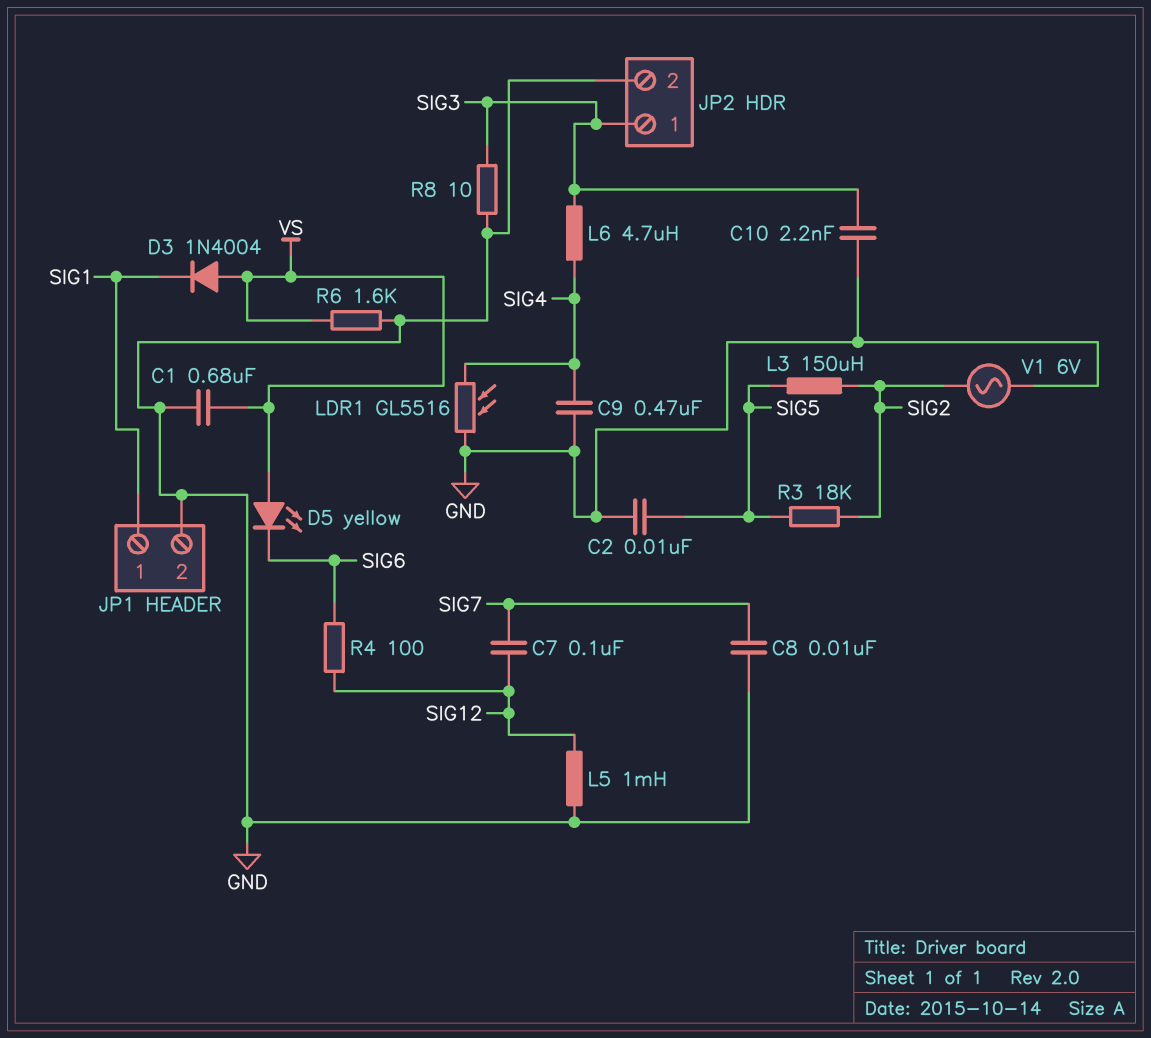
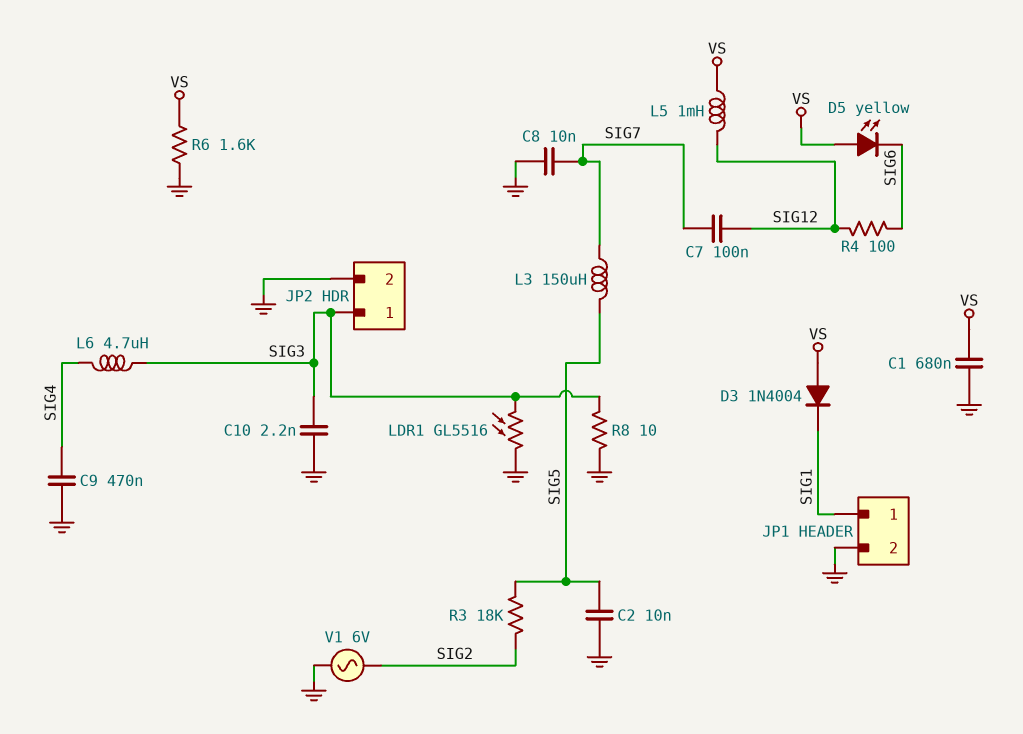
L3: 150uH (SIG2, SIG5) -> 150uH (SIG5, SIG7)
L5: 1mH (GND, SIG12) -> 1mH (SIG12, VS)
LDR1: GL5516 (GND, SIG4) -> GL5516 (GND, SIG3)

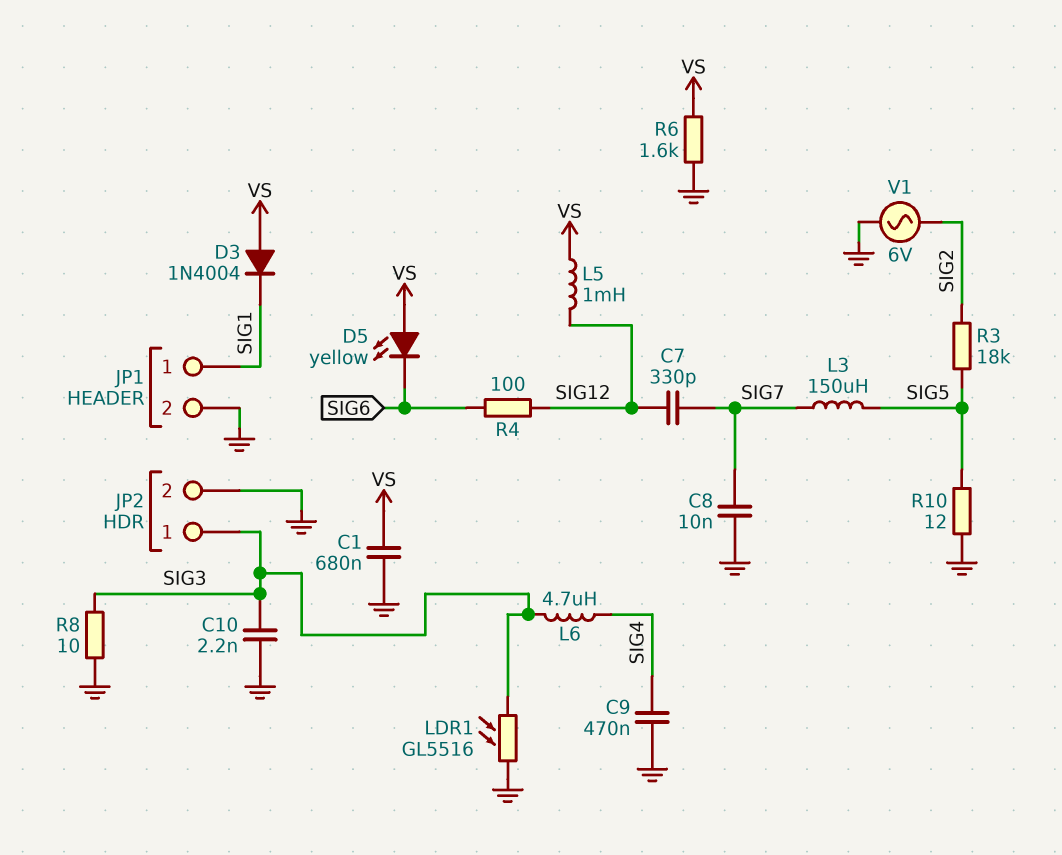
C2: 10nF (GND, SIG5) -> none
C7: 100nF (SIG7, SIG12) -> 330pF (SIG7, SIG12)
R10: none -> 12 (GND, SIG5)

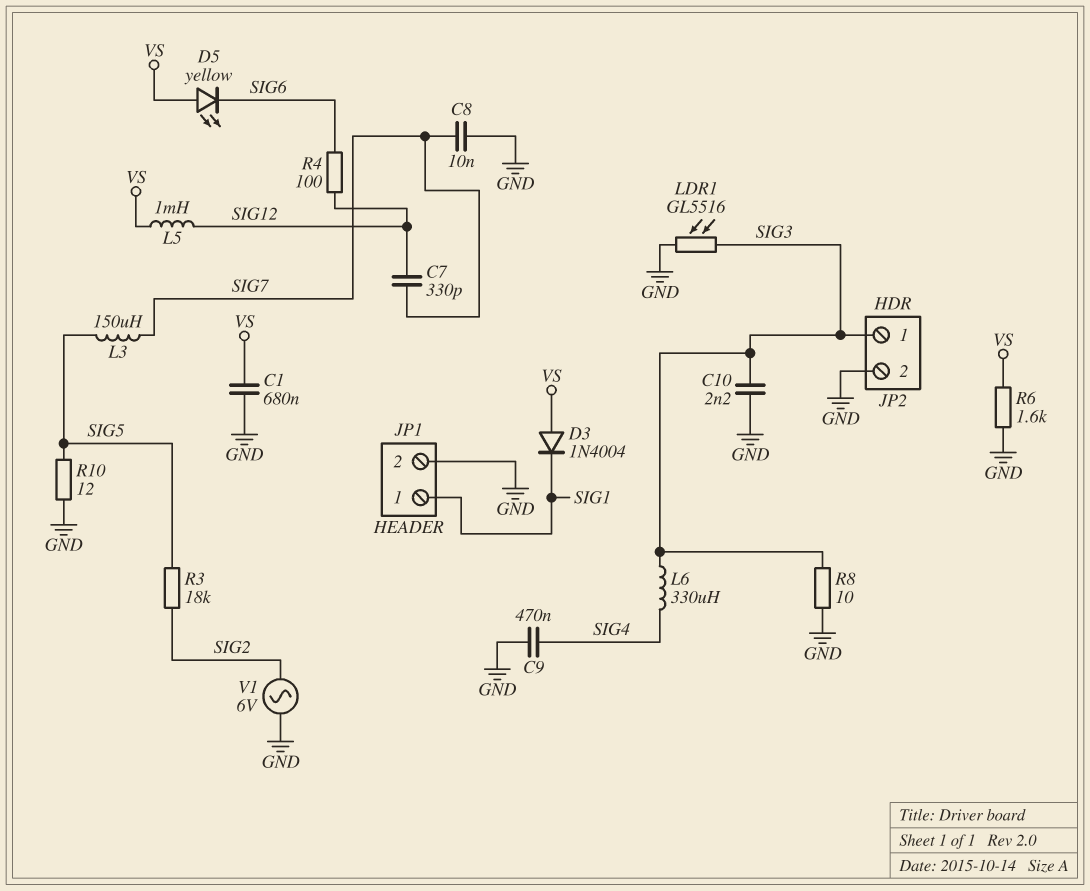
L6: 4.7uH (SIG3, SIG4) -> 330uH (SIG3, SIG4)

